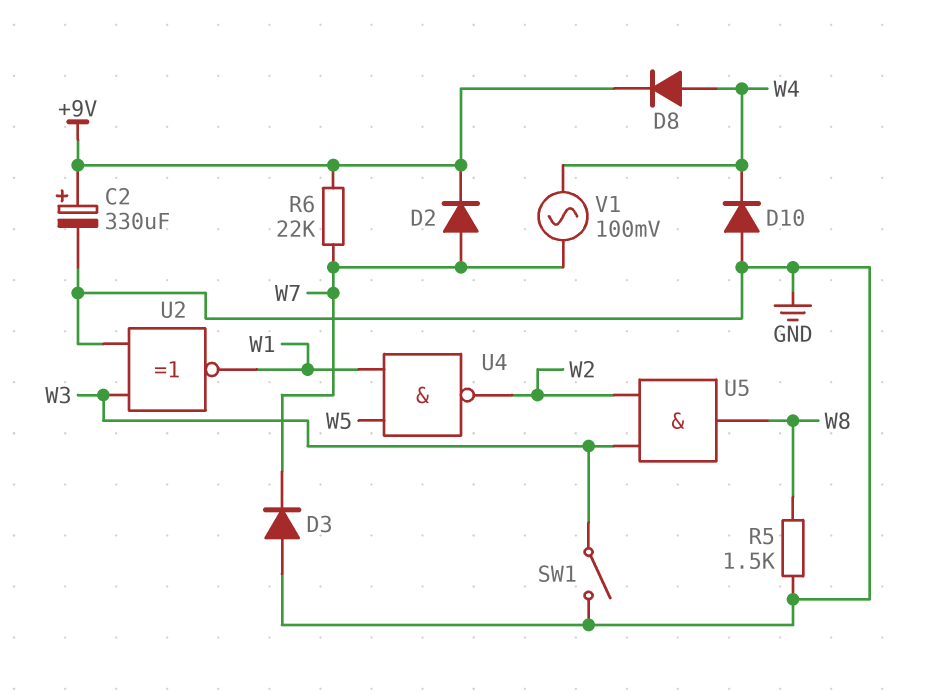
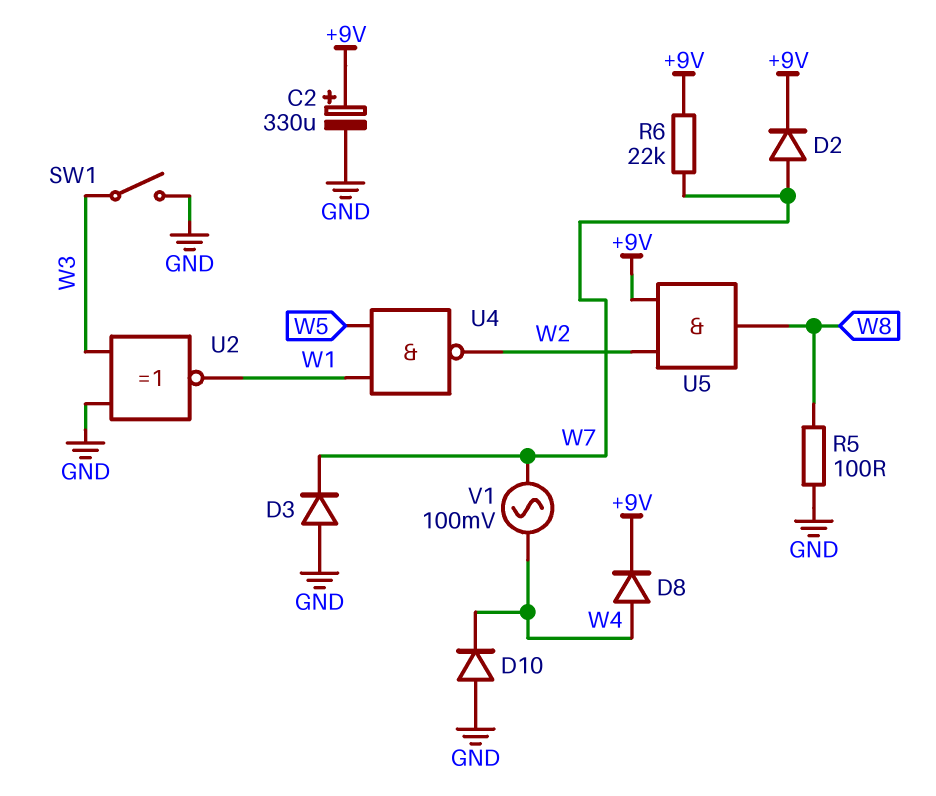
R5: 1.5k (GND, W8) -> 100 (GND, W8)
U5: AND (in W2, in W3, out W8) -> AND (in +9V, in W2, out W8)

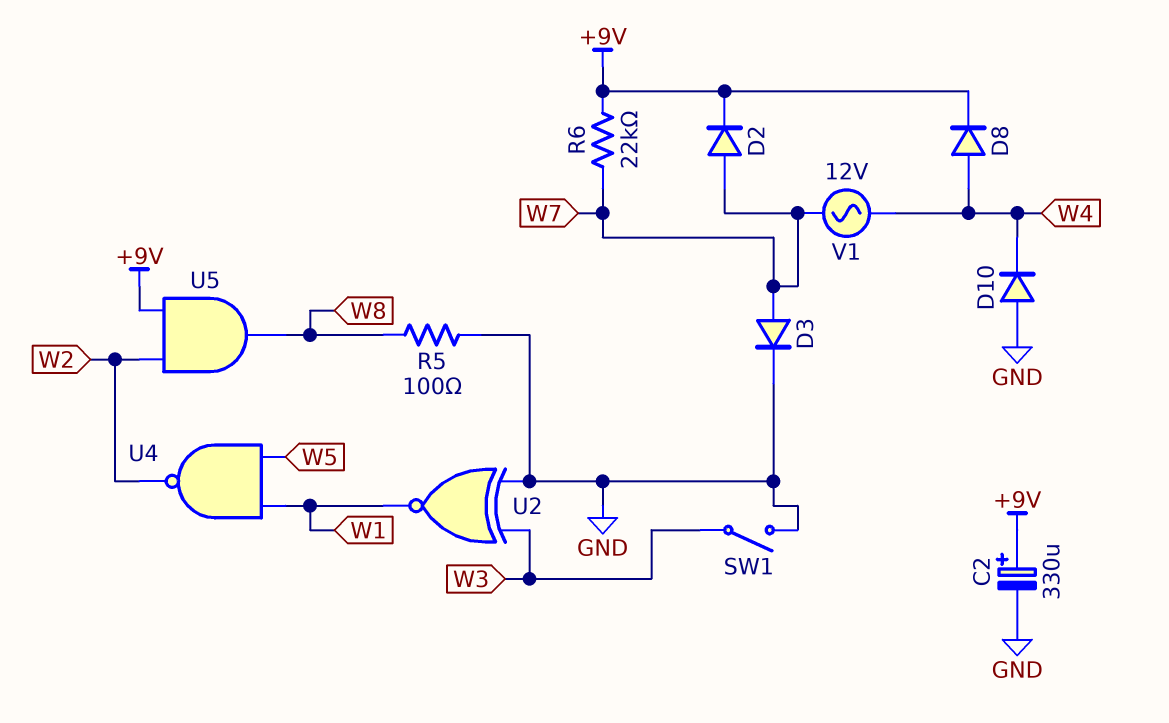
D3: diode (A GND, K W7) -> diode (A W7, K GND)
V1: AC 100mV (W4, W7) -> AC 12V (W4, W7)

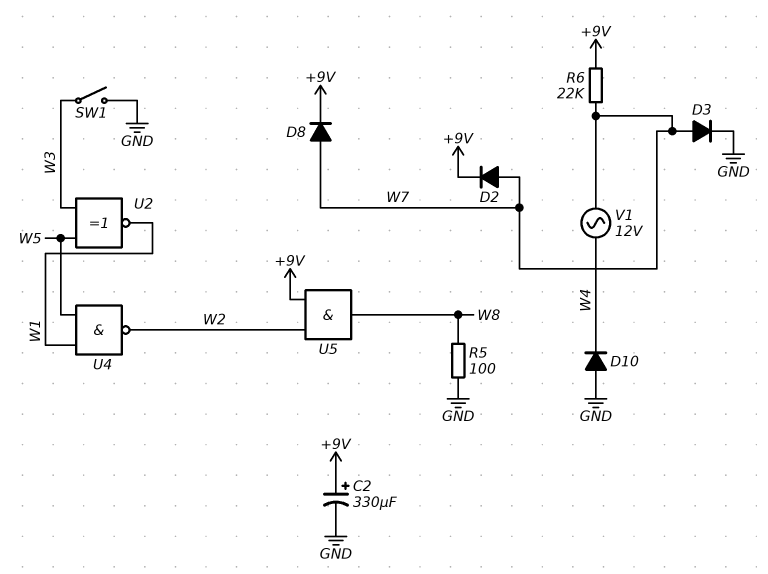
D8: diode (A W4, K +9V) -> diode (A W7, K +9V)
U2: XNOR (in GND, in W3, out W1) -> XNOR (in W3, in W5, out W1)

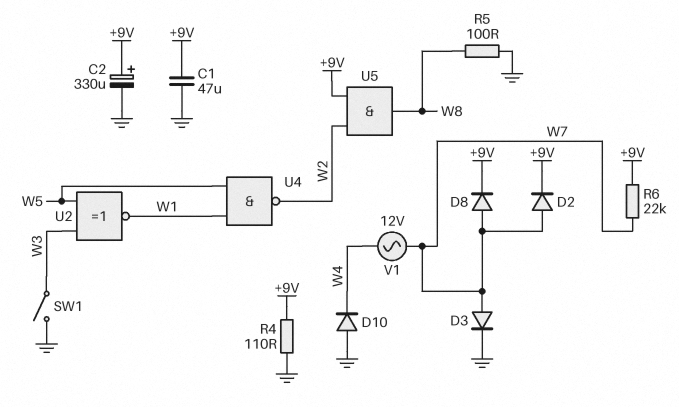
C1: none -> 47uF (+9V, GND)
R4: none -> 110 (+9V, GND)

